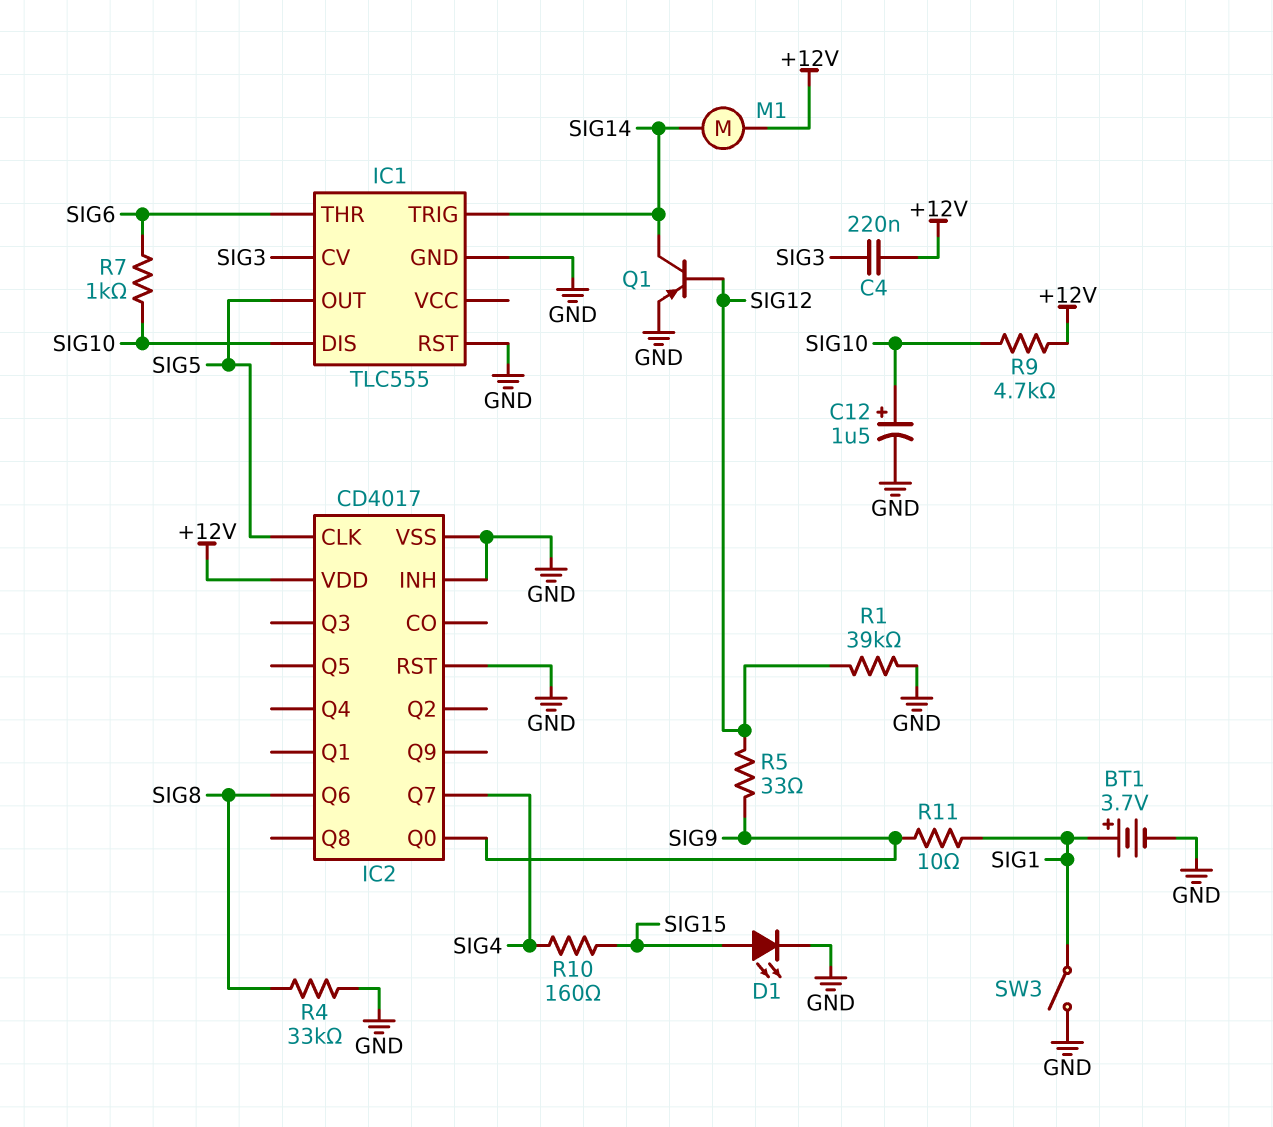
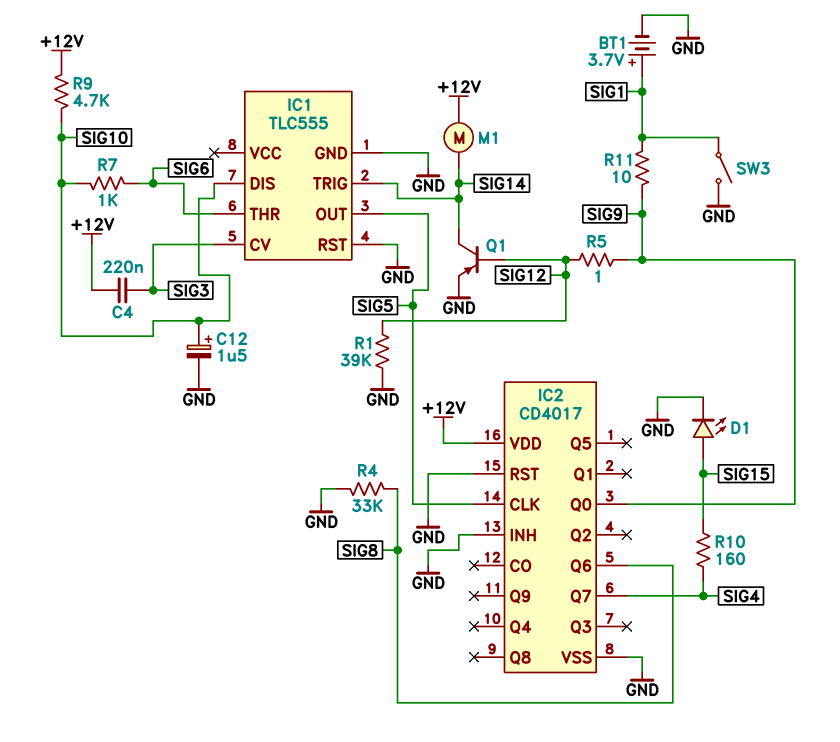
R5: 33 (SIG9, SIG12) -> 1 (SIG9, SIG12)

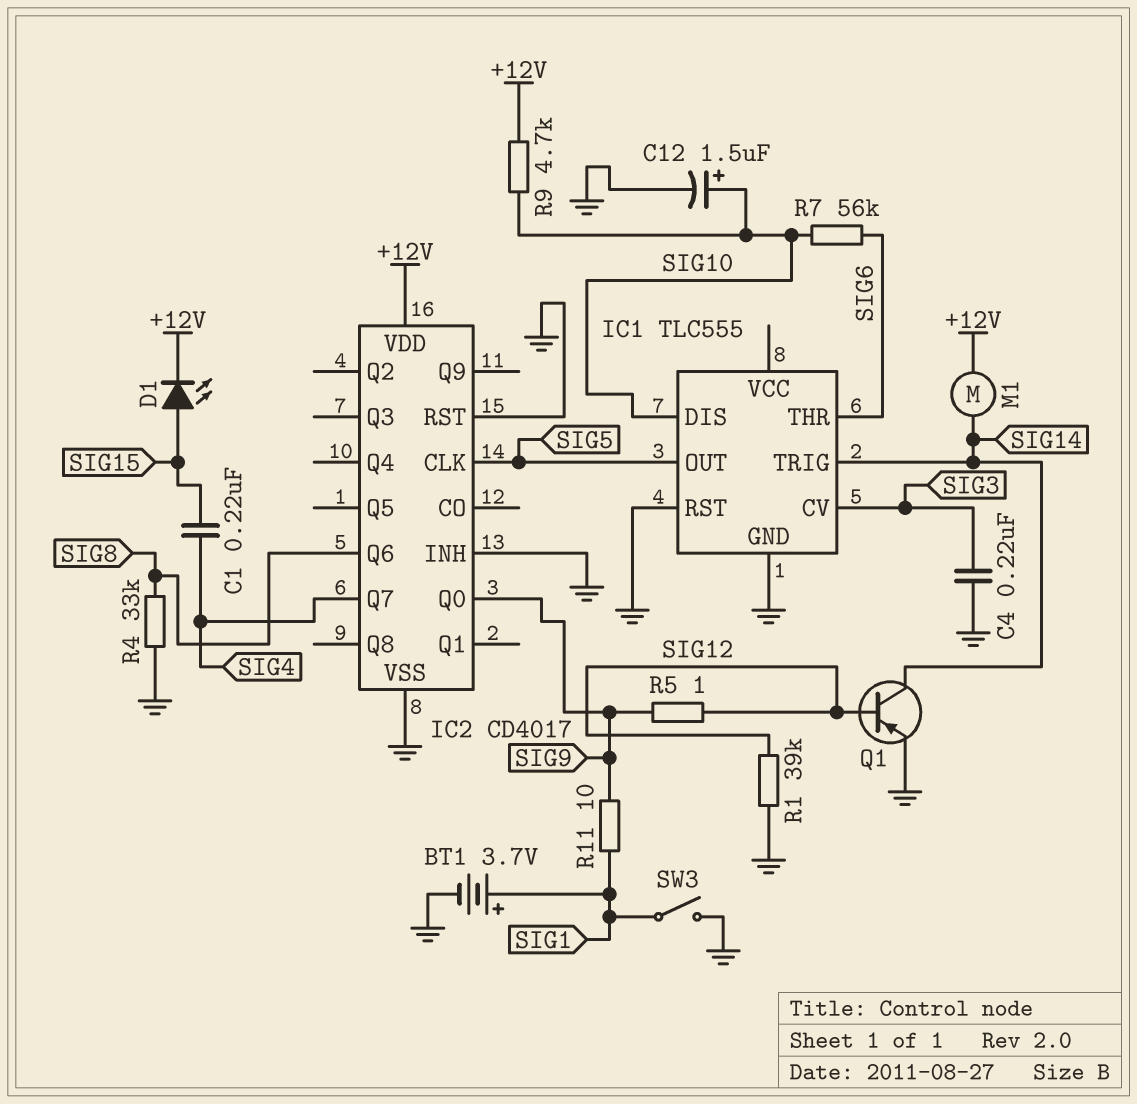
C1: none -> 220nF (SIG4, SIG15)
C4: 220nF (+12V, SIG3) -> 220nF (GND, SIG3)
D1: LED (A SIG15, K GND) -> LED (A SIG15, K +12V)
R7: 1k (SIG6, SIG10) -> 56k (SIG6, SIG10)
R10: 160 (SIG4, SIG15) -> none

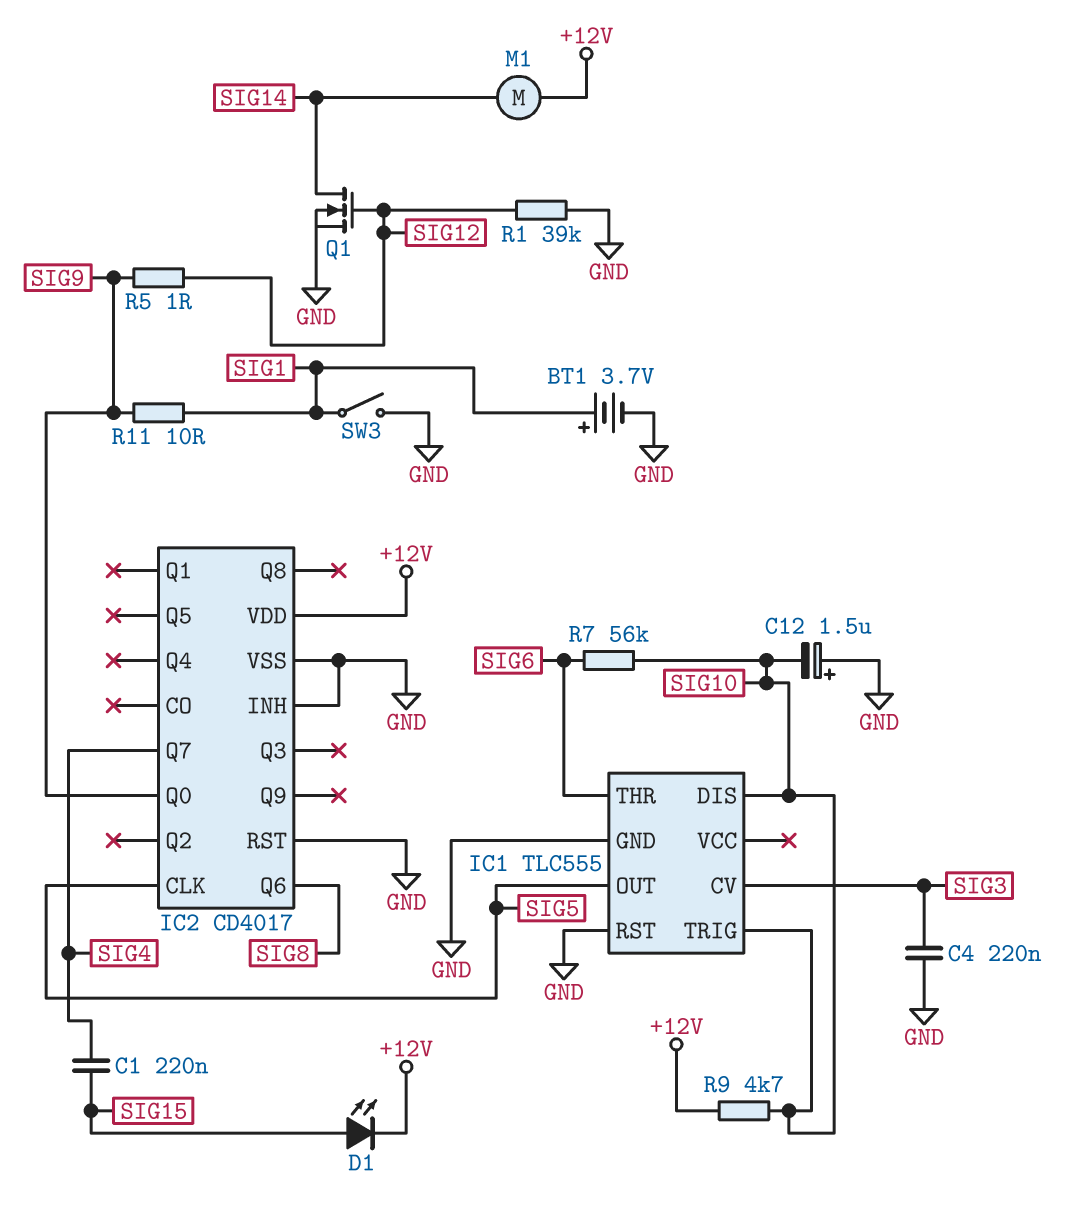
C12: 1.5uF (plus SIG10, minus GND) -> 1.5uF (plus GND, minus SIG10)
IC1 pin TRIG: SIG14 -> SIG10
Q1: PNP (B SIG12, C SIG14, E GND) -> NMOS (G SIG12, D SIG14, S GND)
R4: 33k (GND, SIG8) -> none

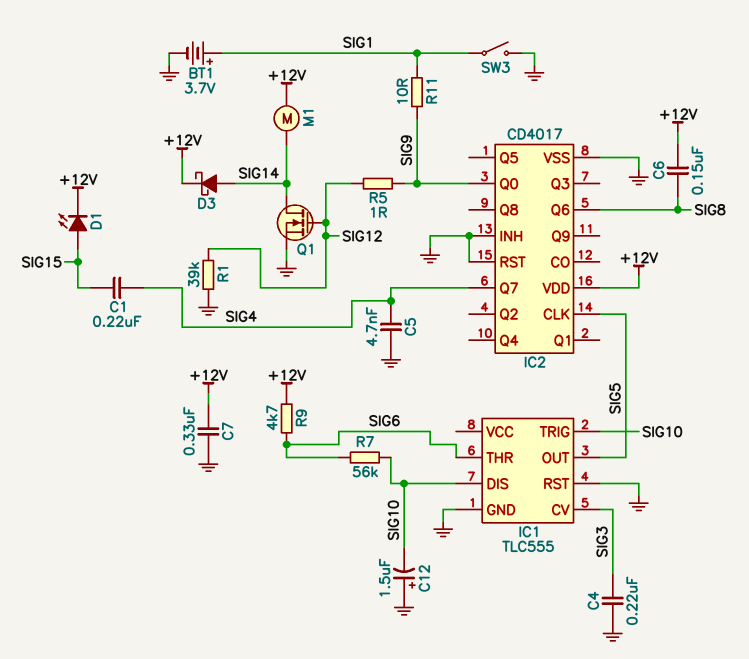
C5: none -> 4.7nF (GND, SIG4)
C6: none -> 150nF (+12V, SIG8)
C7: none -> 330nF (+12V, GND)
D3: none -> schottky (A SIG14, K +12V)
R9: 4.7k (+12V, SIG10) -> 4.7k (+12V, SIG6)

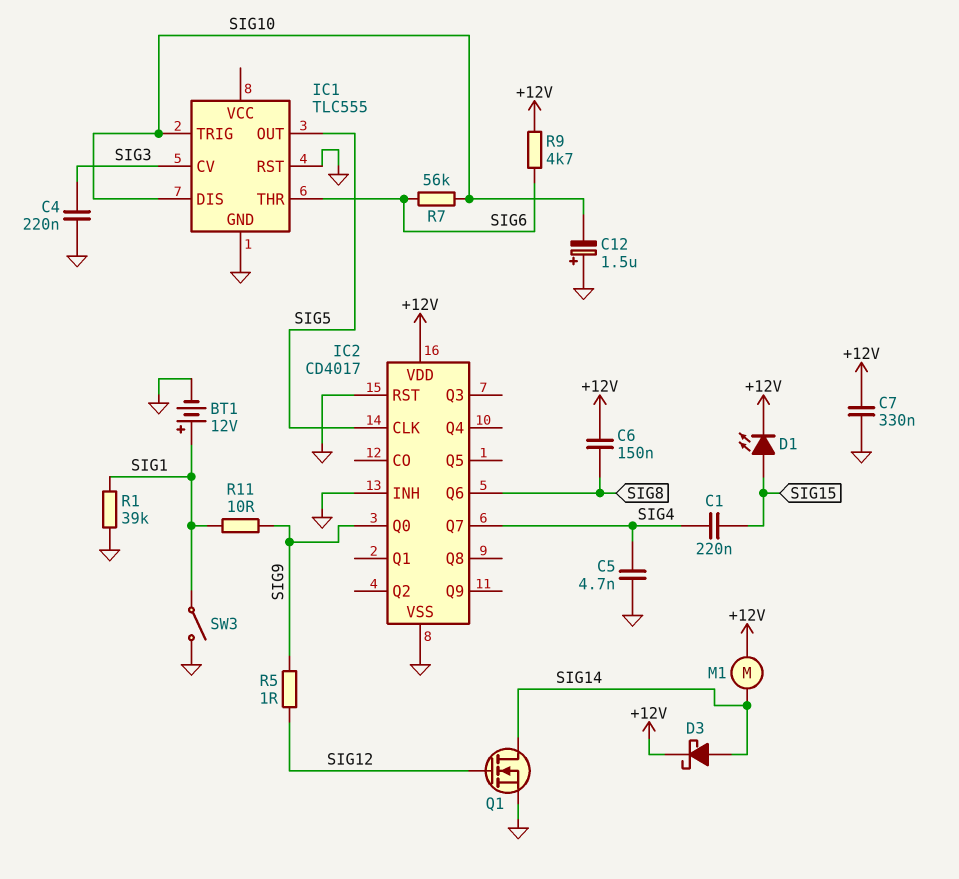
BT1: 3.7V (plus SIG1, minus GND) -> 12V (plus SIG1, minus GND)
R1: 39k (GND, SIG12) -> 39k (GND, SIG1)

